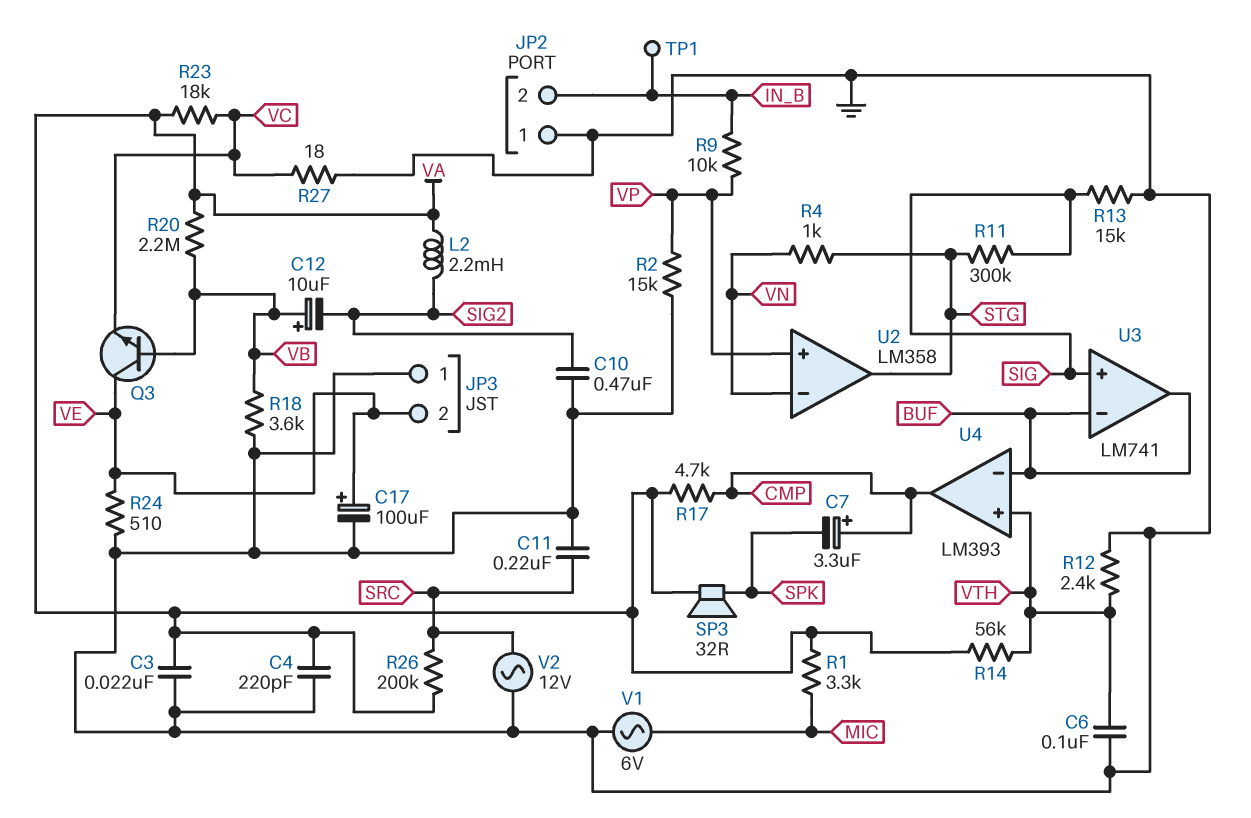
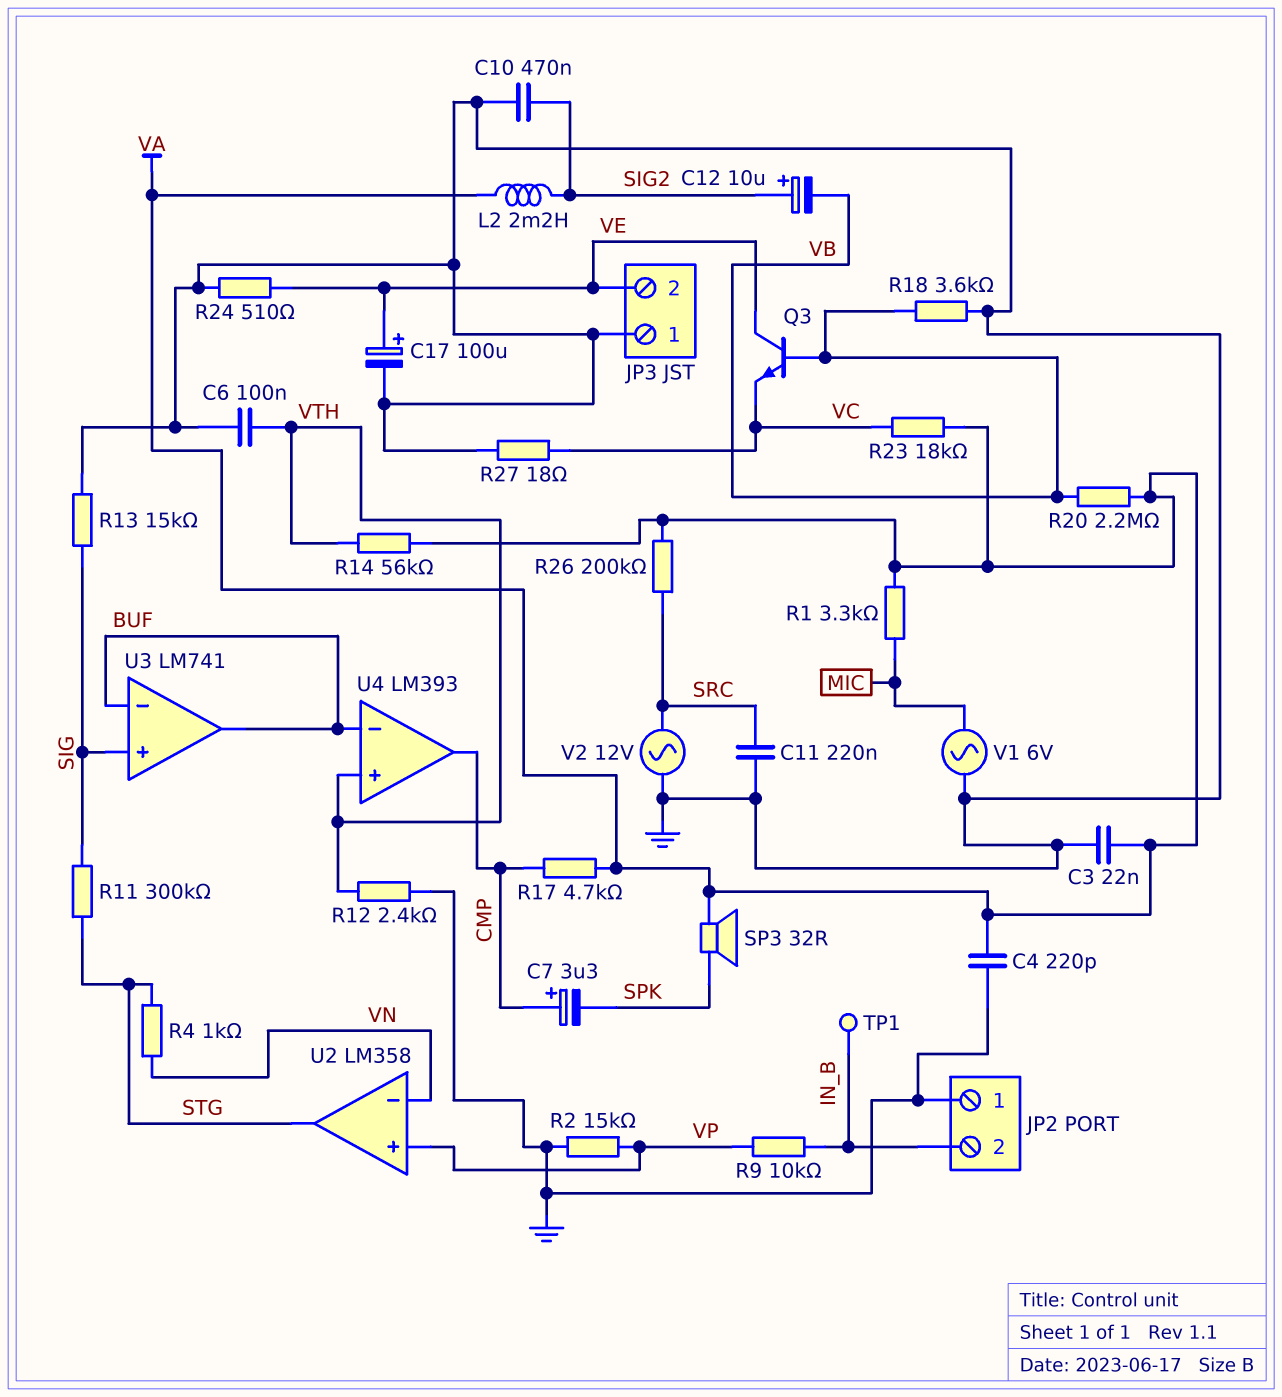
C12: 10uF (plus VB, minus SIG2) -> 10uF (plus SIG2, minus VB)

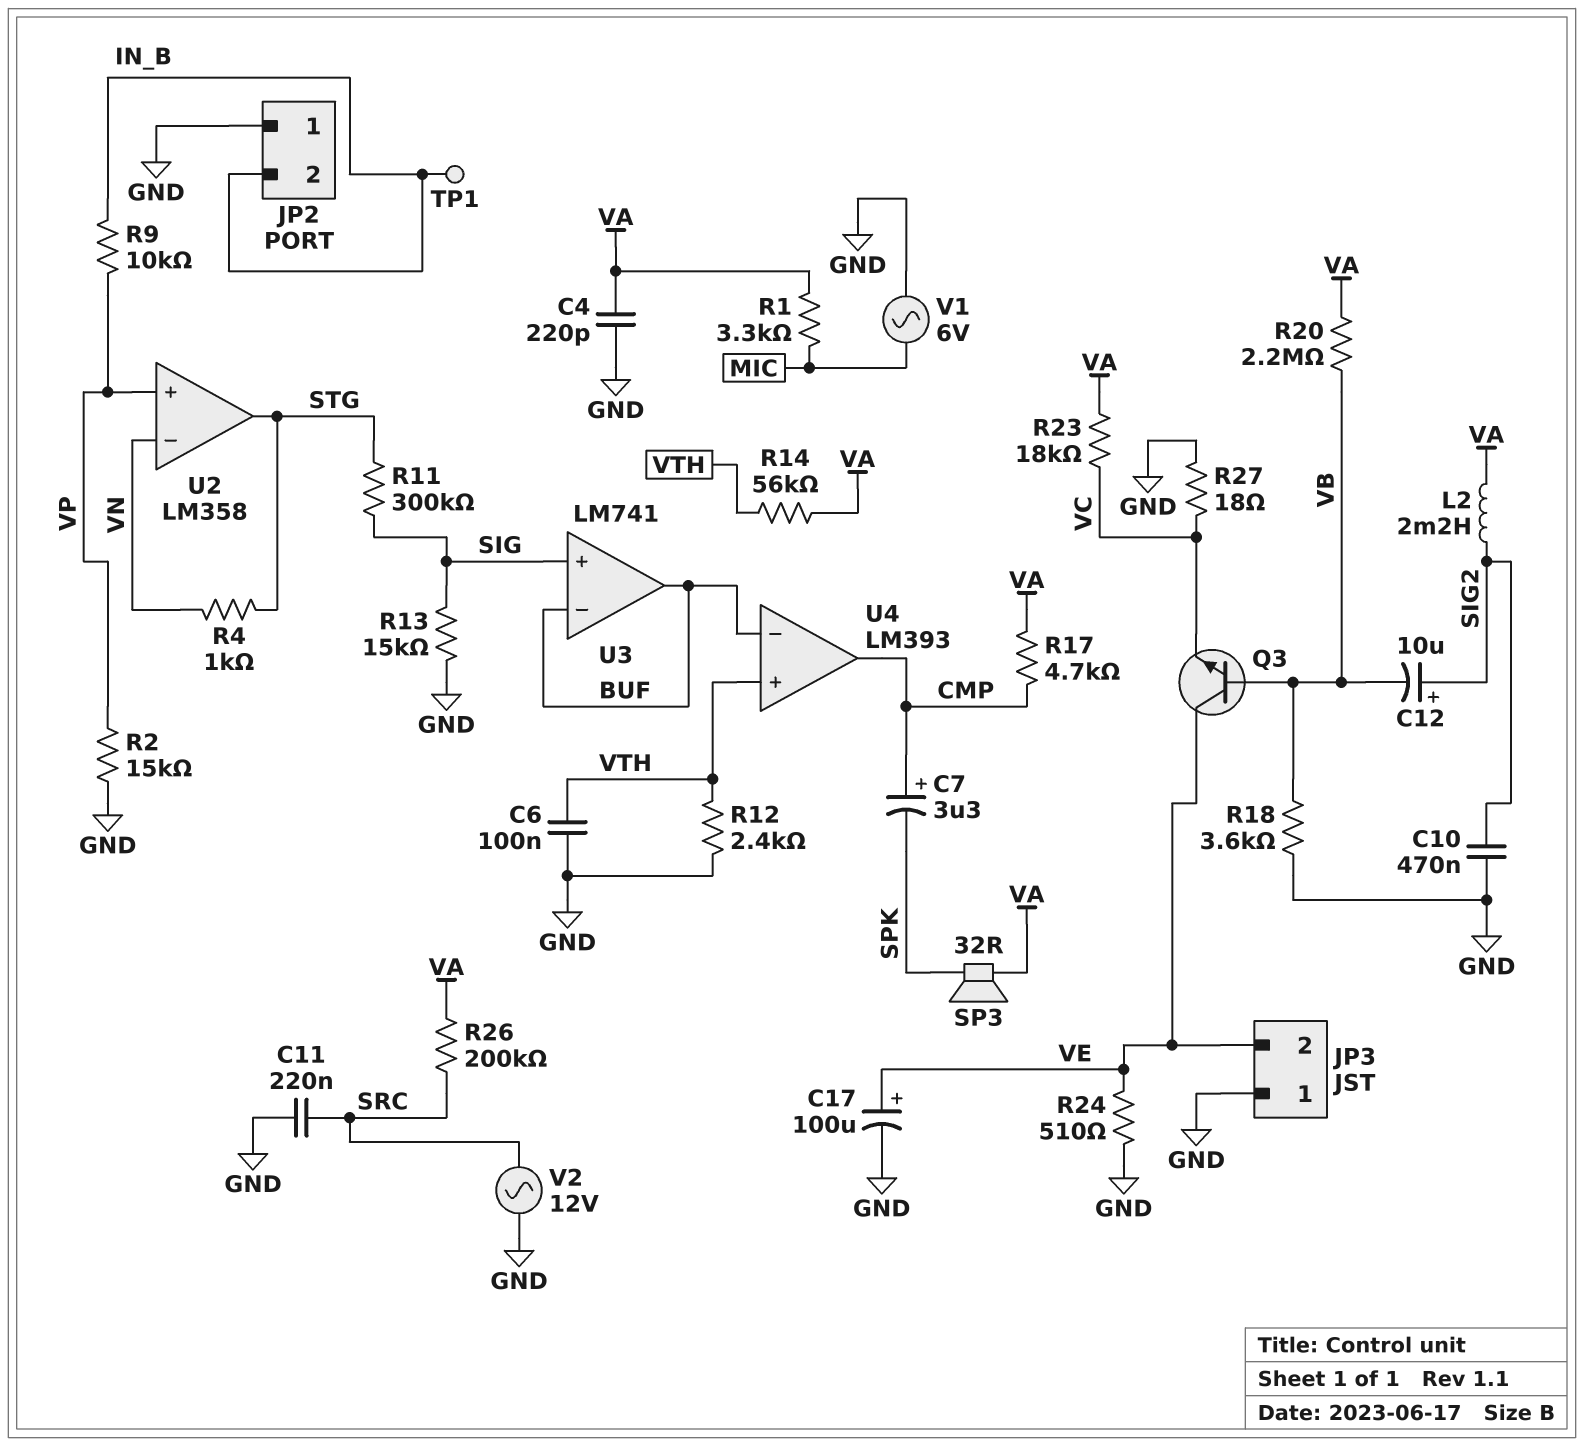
C3: 22nF (GND, VA) -> none

